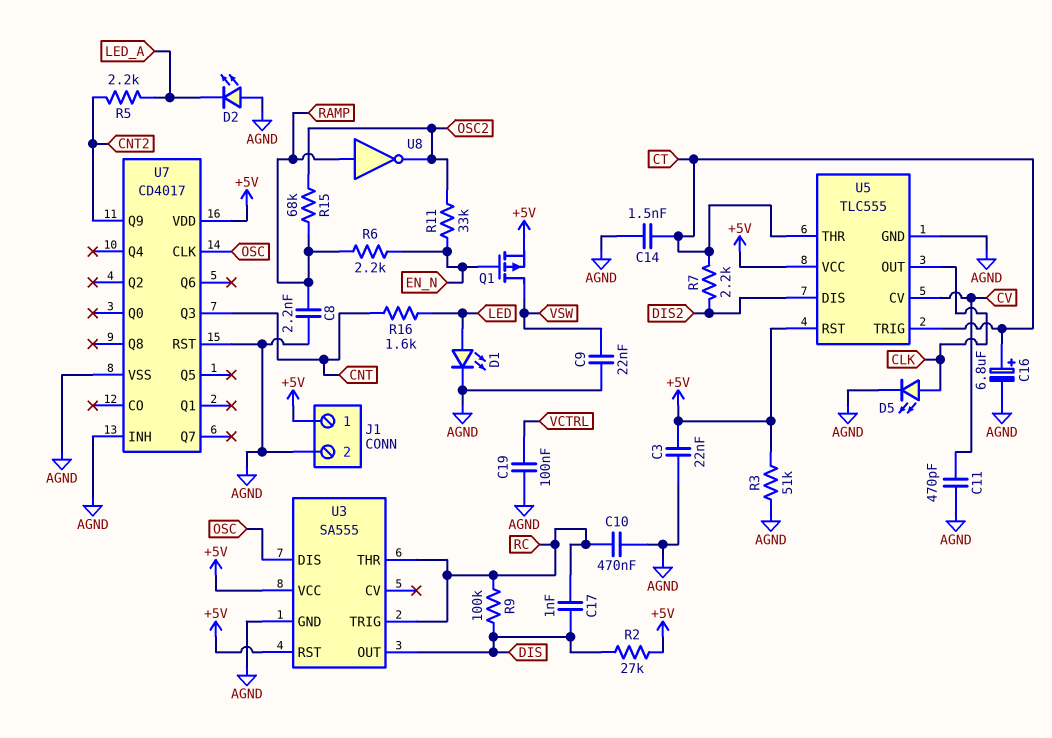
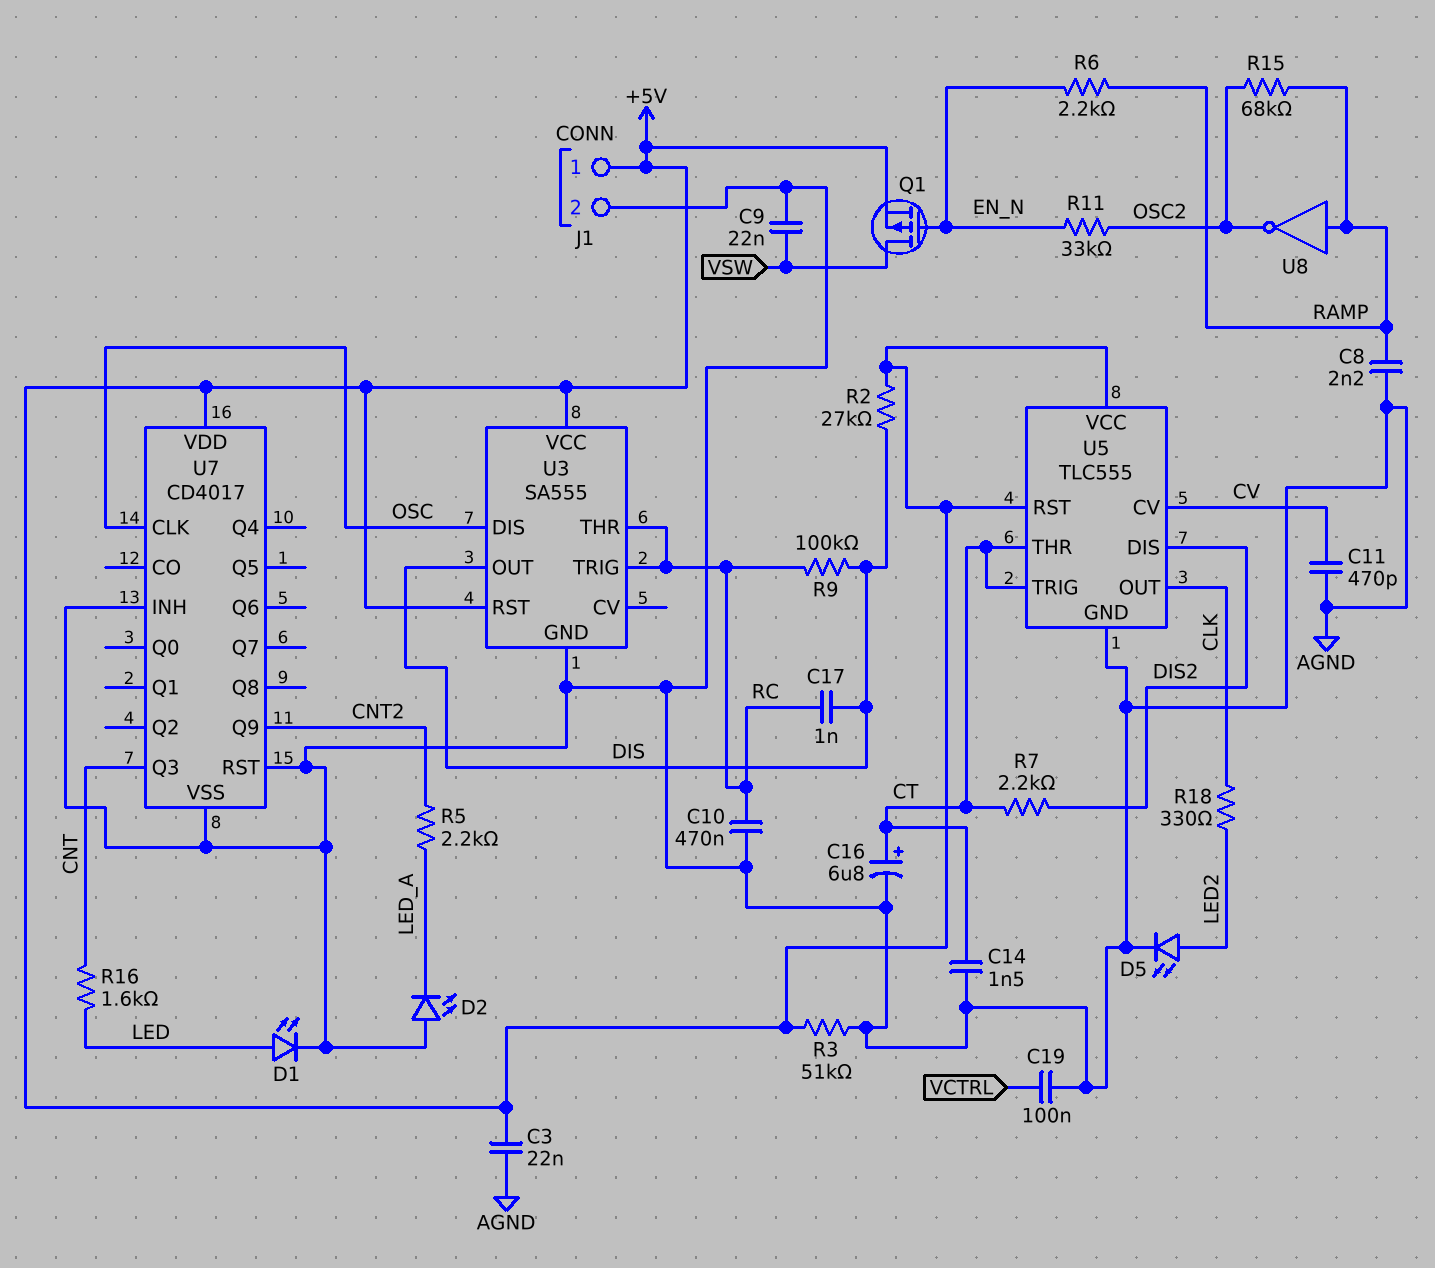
D5: LED (A CLK, K AGND) -> LED (A LED2, K AGND)
R18: none -> 330 (CLK, LED2)

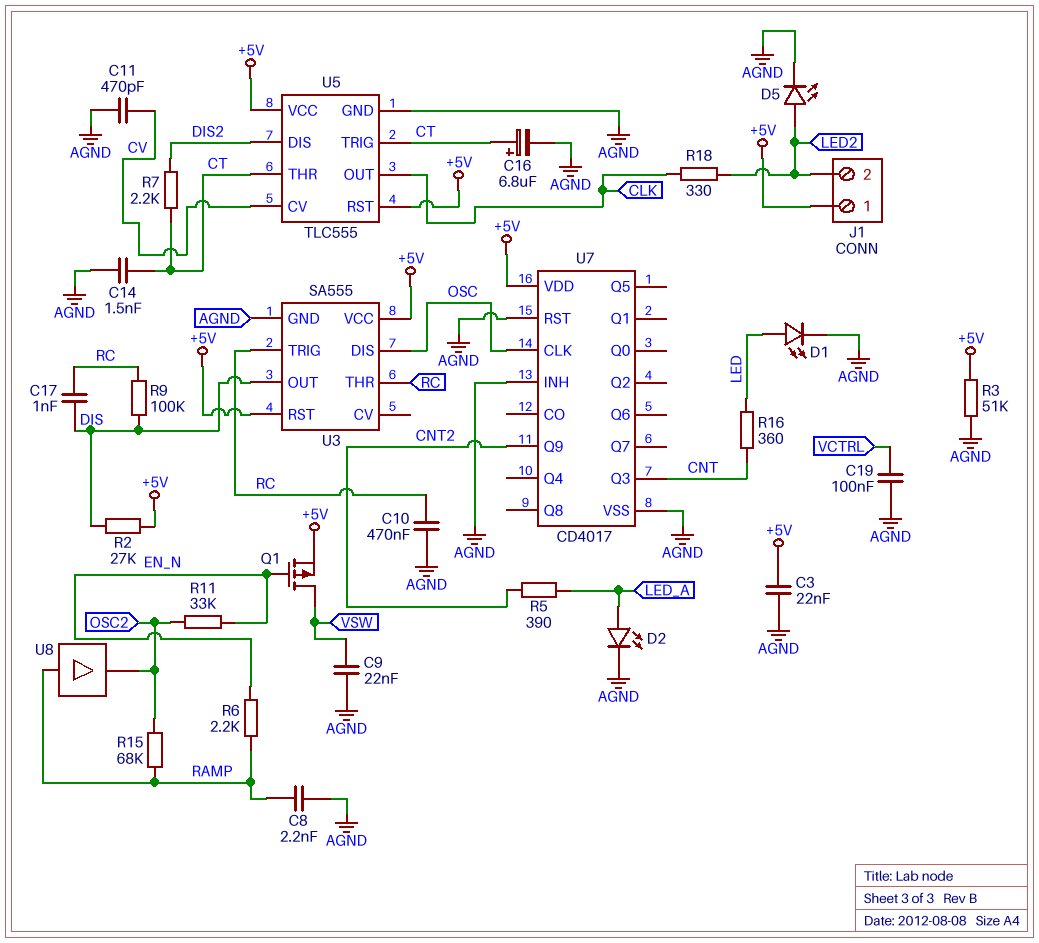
D2: LED (A AGND, K LED_A) -> LED (A LED_A, K AGND)
J1 pin 2: AGND -> LED2
R5: 2.2k (CNT2, LED_A) -> 390 (CNT2, LED_A)
R16: 1.6k (CNT, LED) -> 360 (CNT, LED)
U8: NOT (in RAMP, out OSC2) -> buffer (in RAMP, out OSC2)

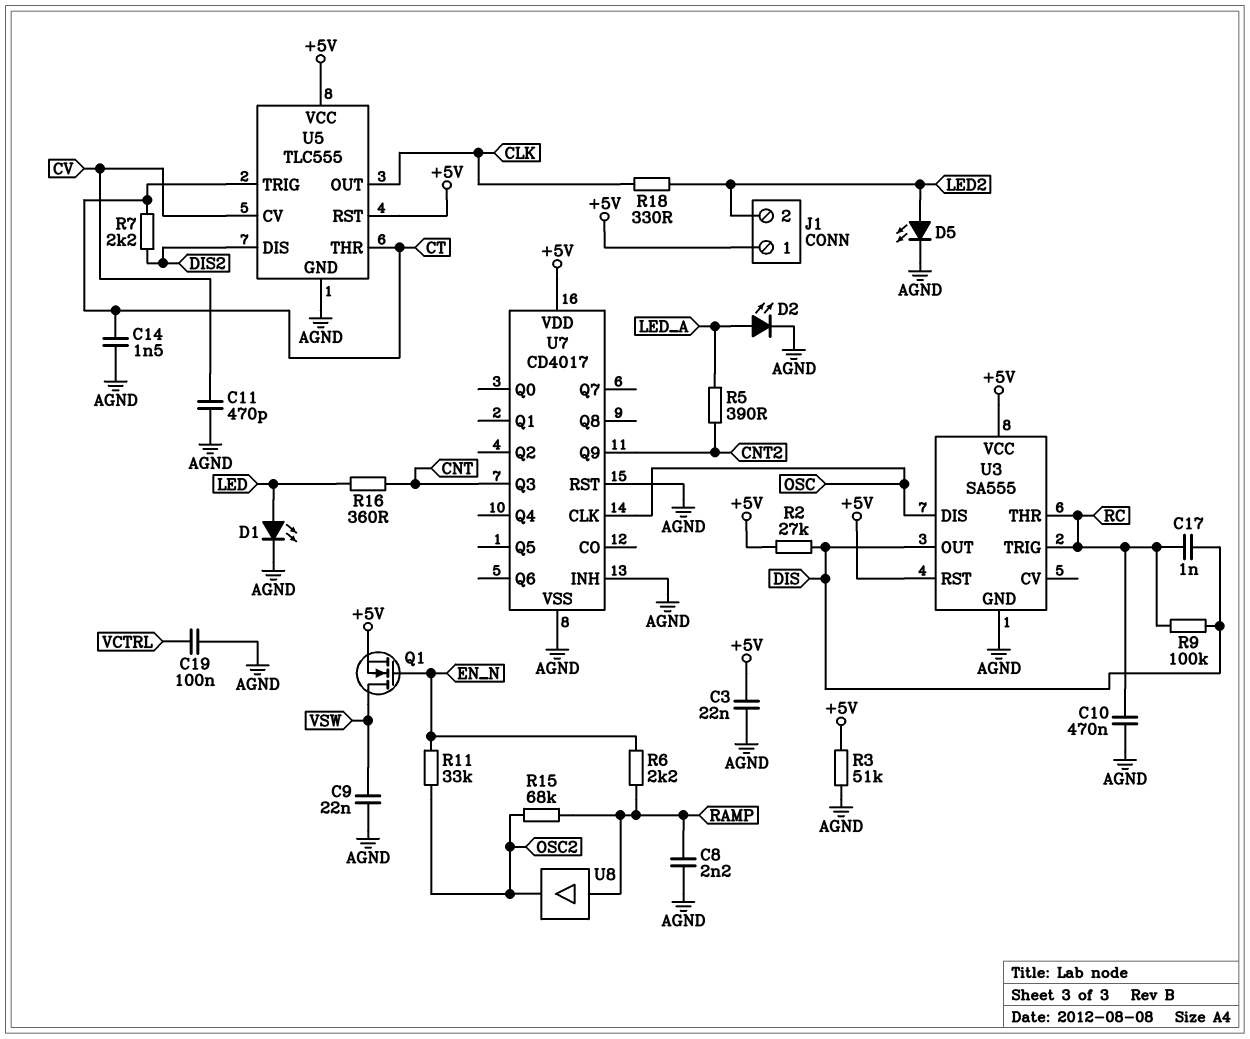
C16: 6.8uF (plus CT, minus AGND) -> none
Q1: PMOS (G EN_N, D VSW, S +5V) -> NMOS (G EN_N, D VSW, S +5V)

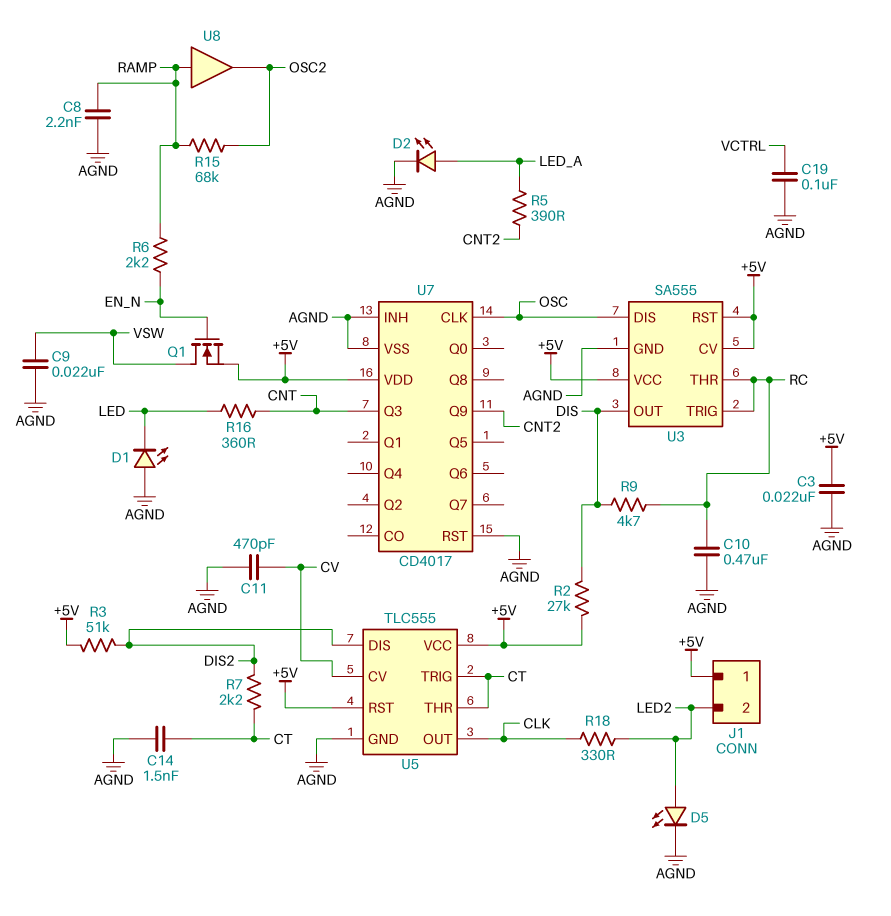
C17: 1nF (DIS, RC) -> none
D1: LED (A LED, K AGND) -> LED (A AGND, K LED)
R3: 51k (+5V, AGND) -> 51k (+5V, DIS2)
R9: 100k (DIS, RC) -> 4.7k (DIS, RC)
R11: 33k (EN_N, OSC2) -> none
U3 pin CV: none -> +5V

